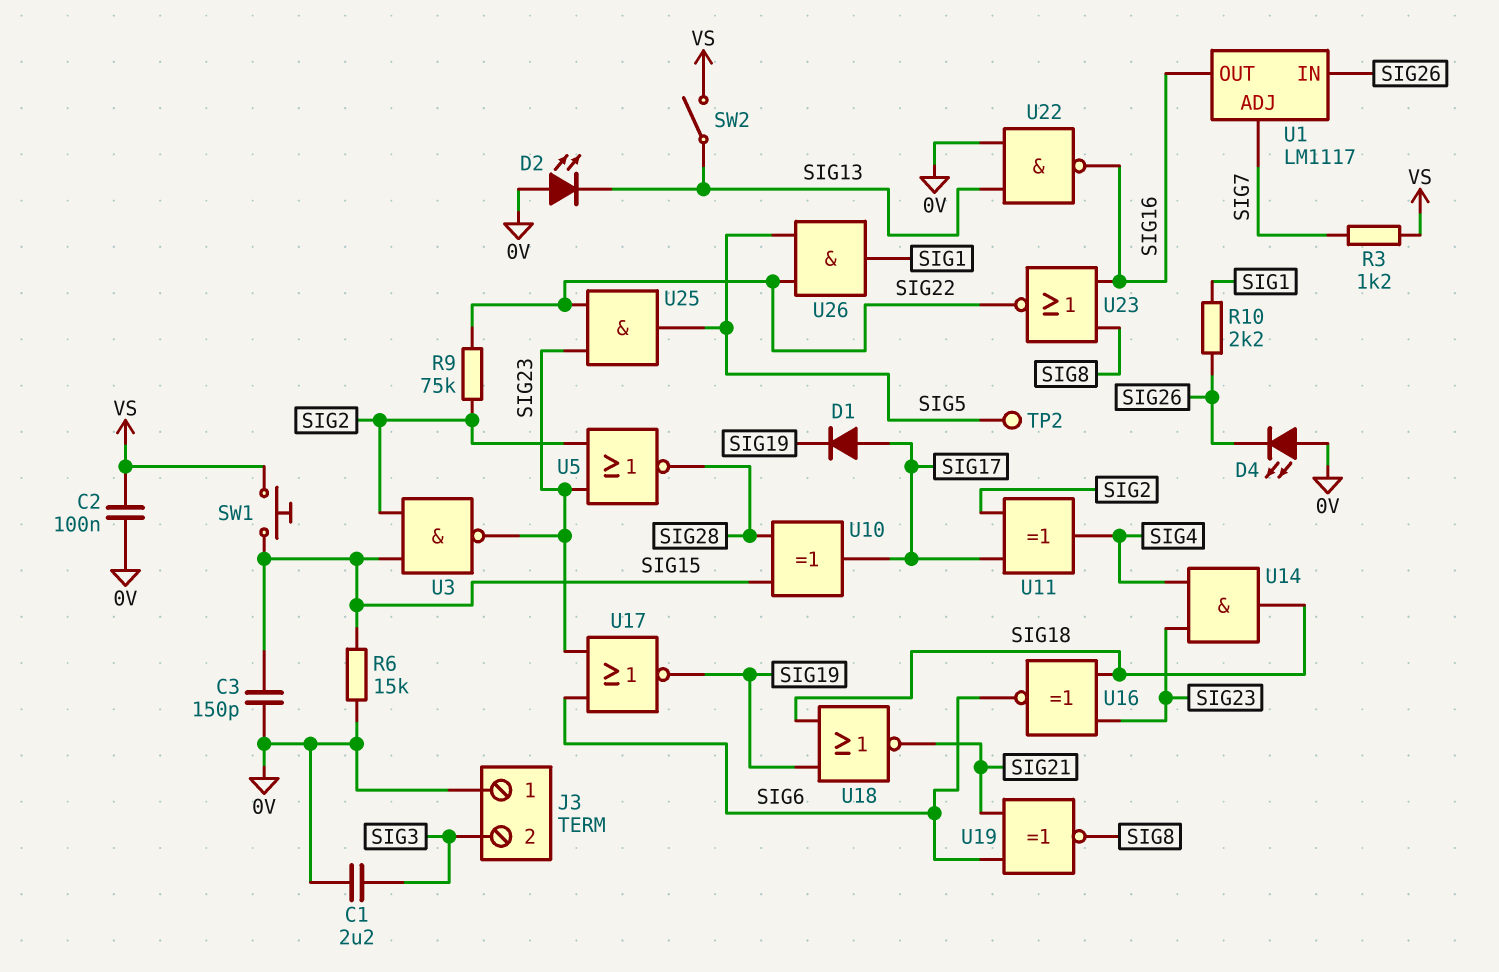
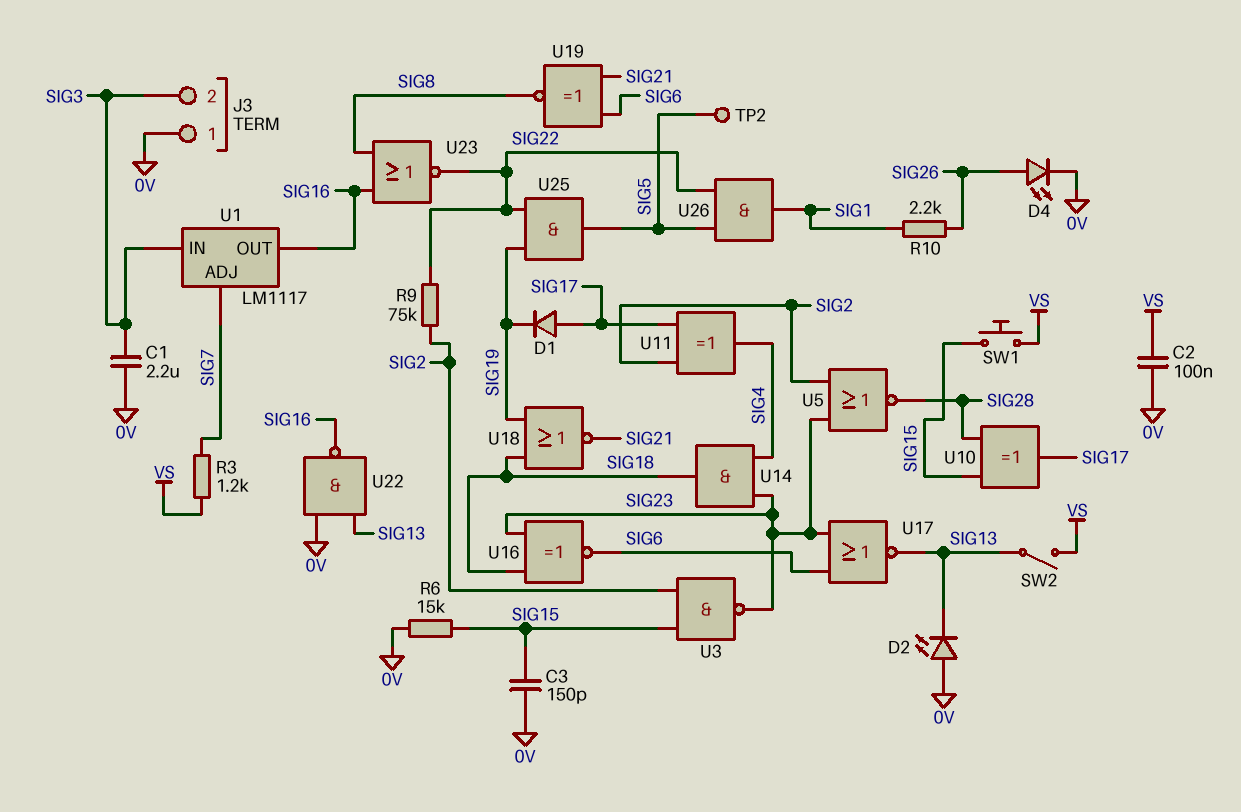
D4: LED (A 0V, K SIG26) -> LED (A SIG26, K 0V)
U1 pin IN: SIG26 -> SIG3
U17: NOR (in SIG6, in SIG23, out SIG19) -> NOR (in SIG6, in SIG23, out SIG13)
U25: AND (in SIG22, in SIG23, out SIG5) -> AND (in SIG19, in SIG22, out SIG5)

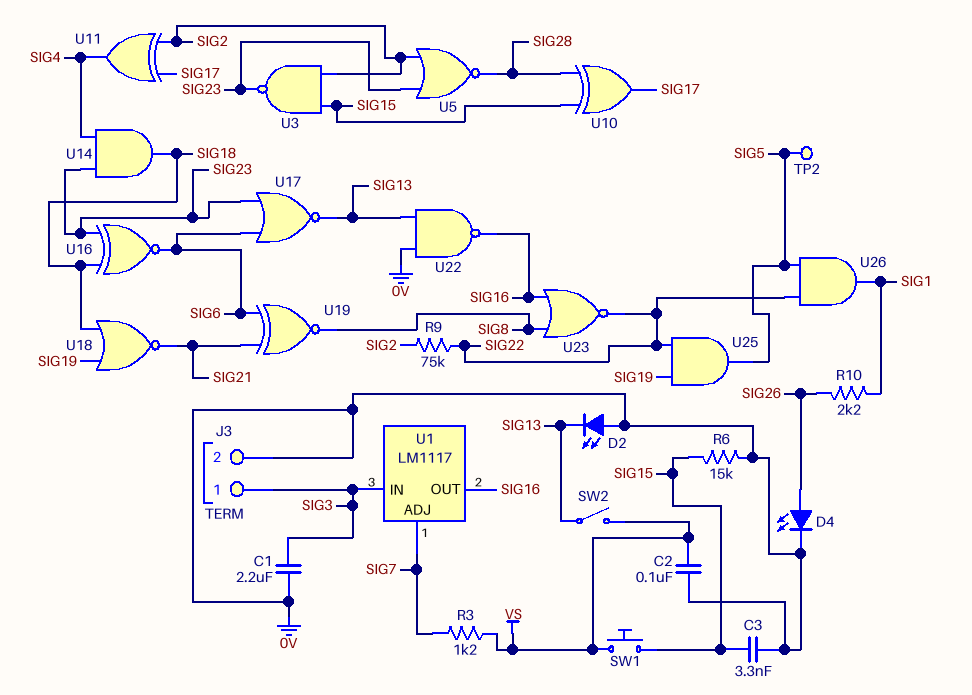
C3: 150pF (0V, SIG15) -> 3.3nF (0V, SIG15)
D1: diode (A SIG17, K SIG19) -> none
J3 pin 1: 0V -> SIG3
J3 pin 2: SIG3 -> 0V

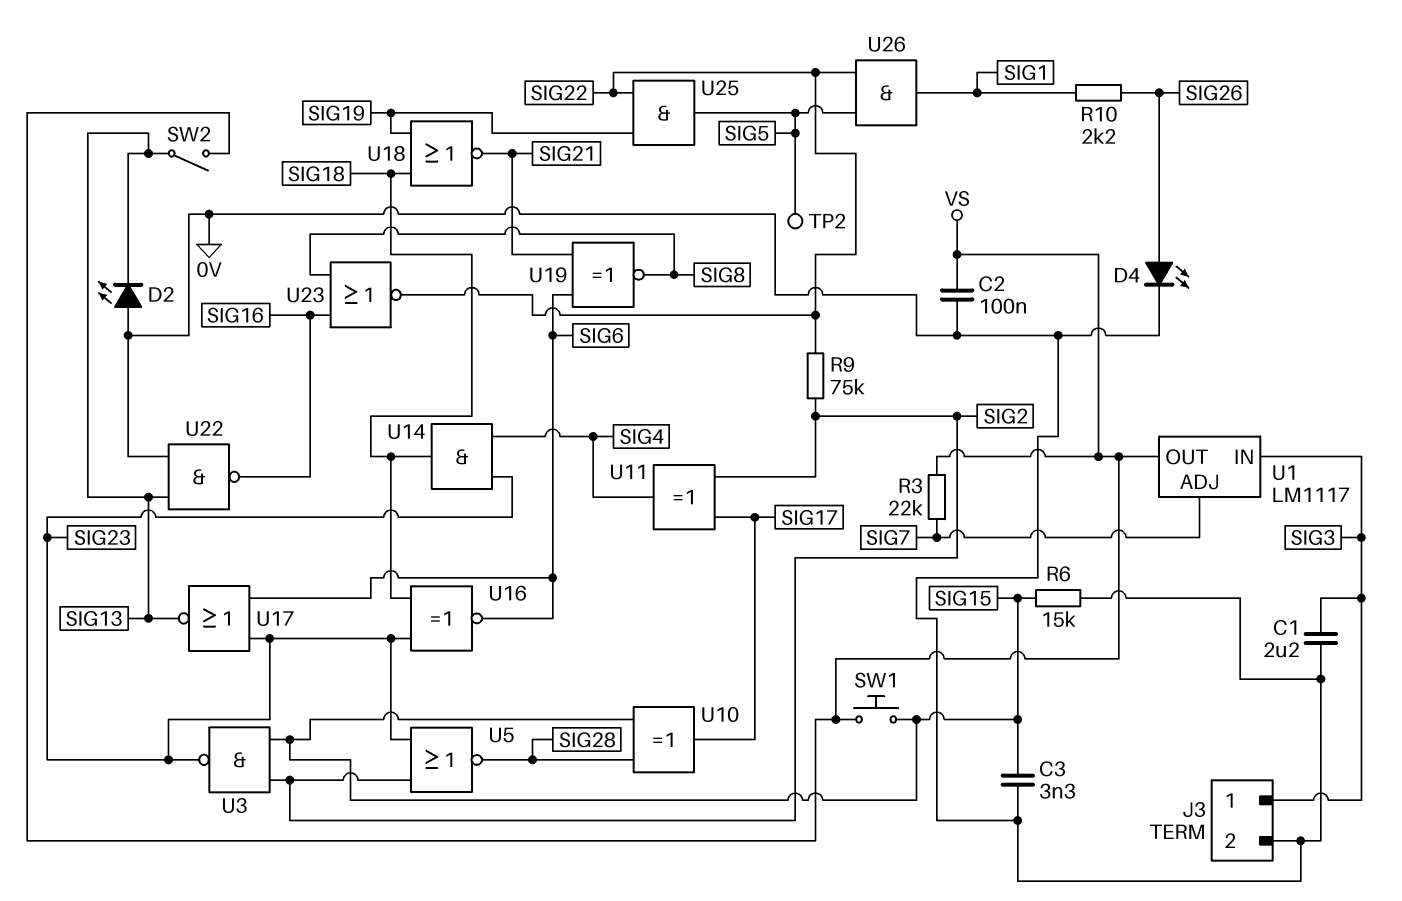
R3: 1.2k (SIG7, VS) -> 22k (SIG7, VS)
U1 pin OUT: SIG16 -> VS

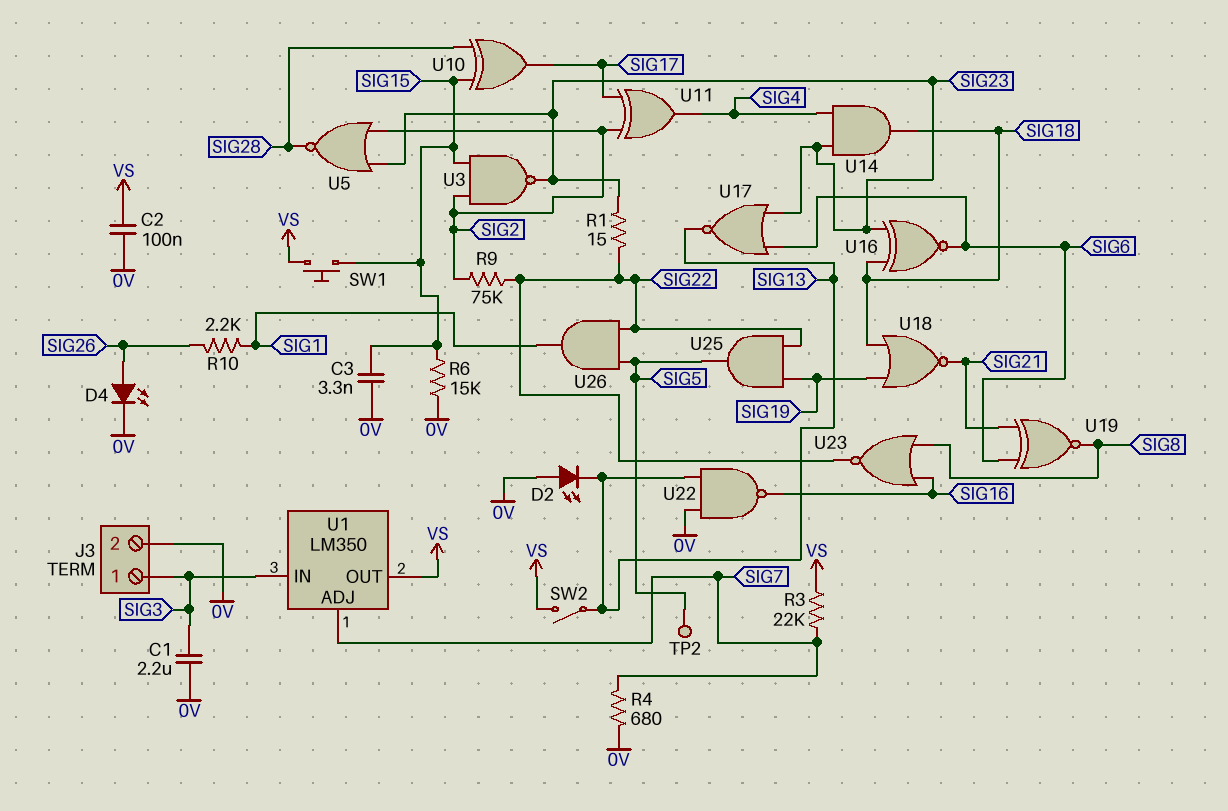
R1: none -> 15 (SIG22, SIG23)
R4: none -> 680 (0V, SIG7)
U1: LM1117 -> LM350

